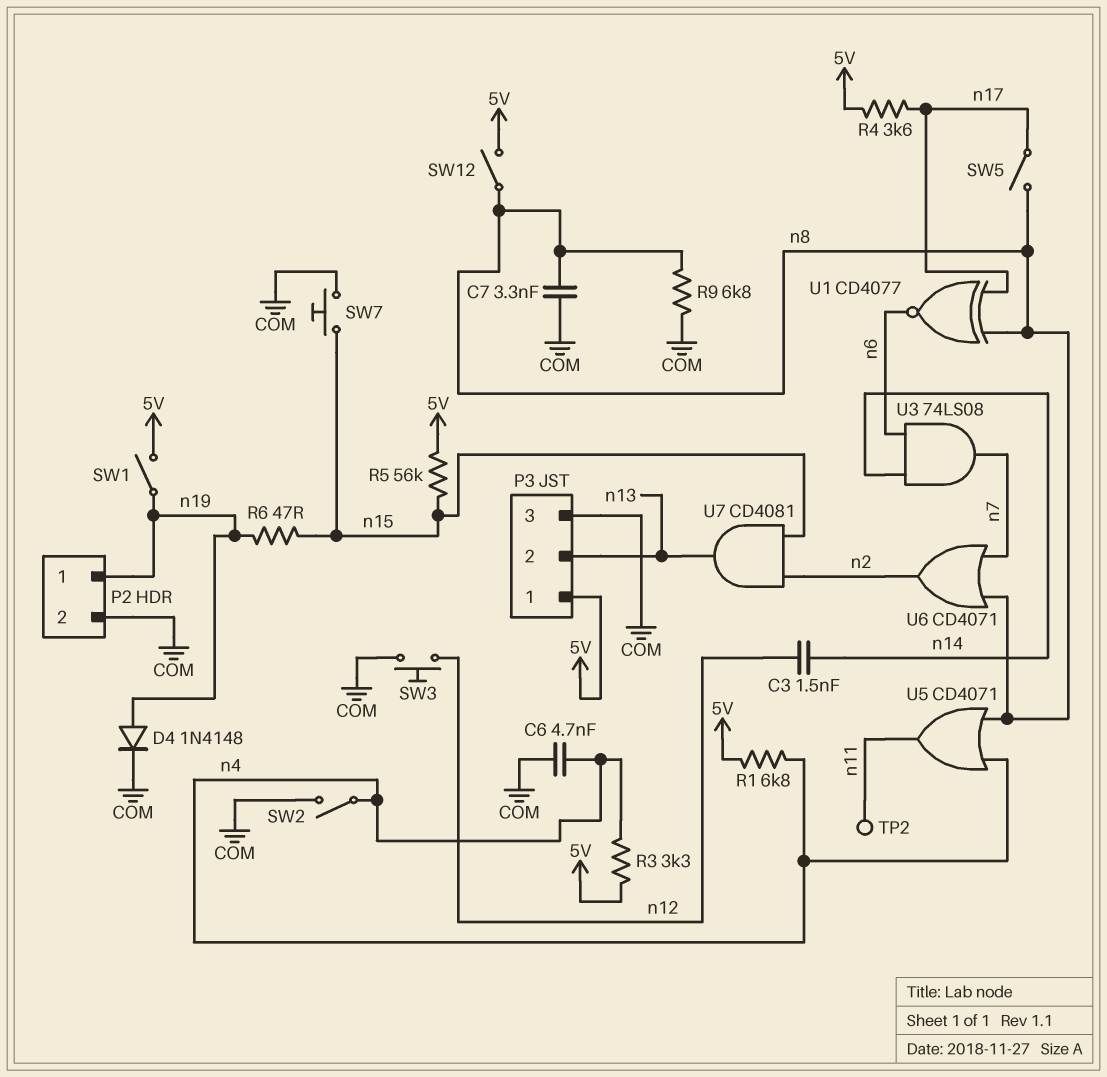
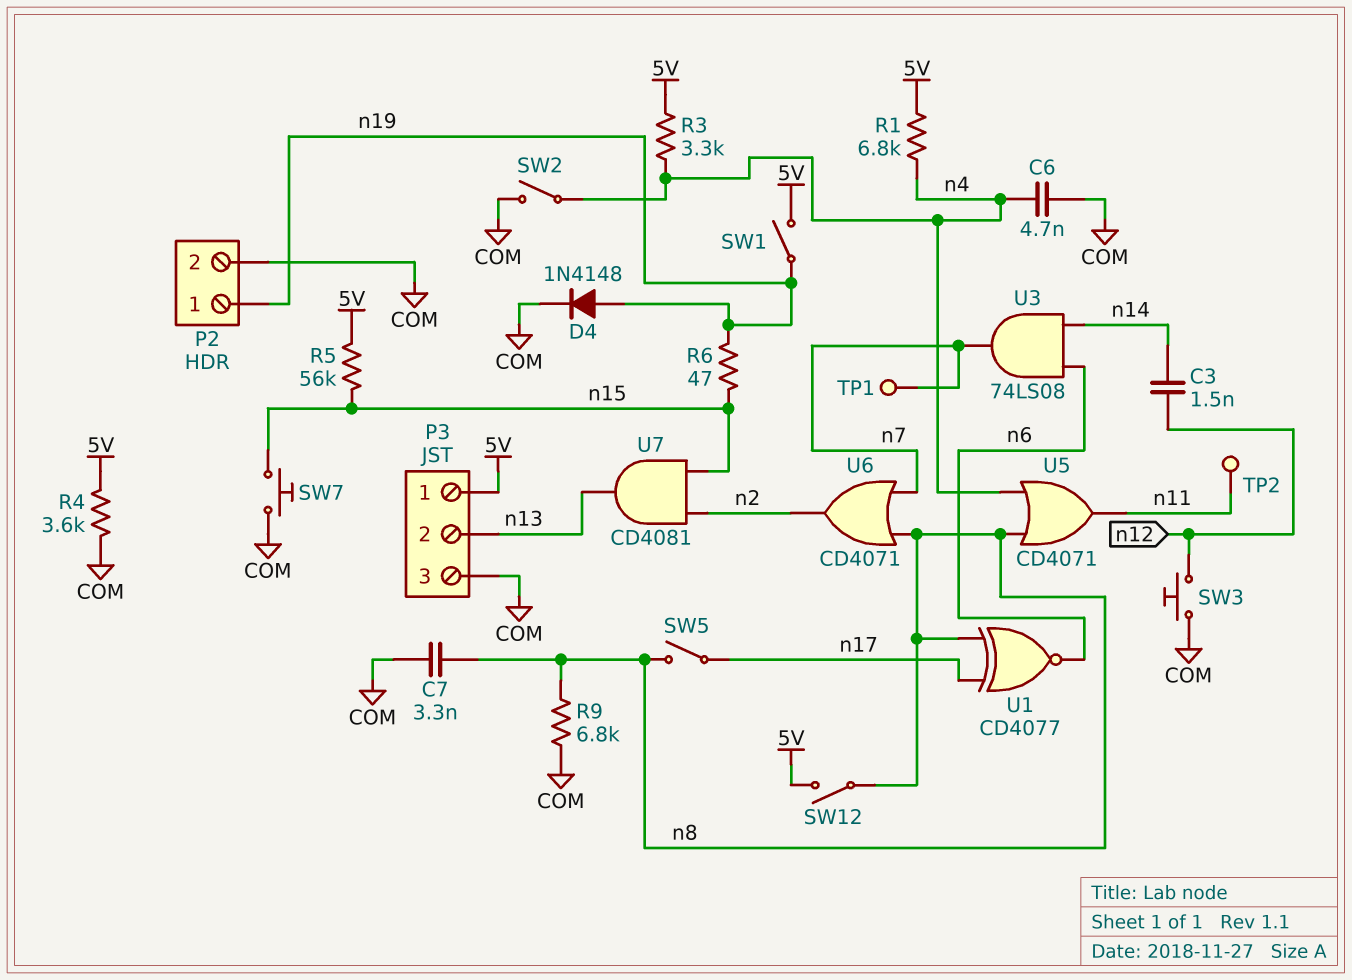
R4: 3.6k (5V, n17) -> 3.6k (5V, COM)
TP1: none -> test point (n7)

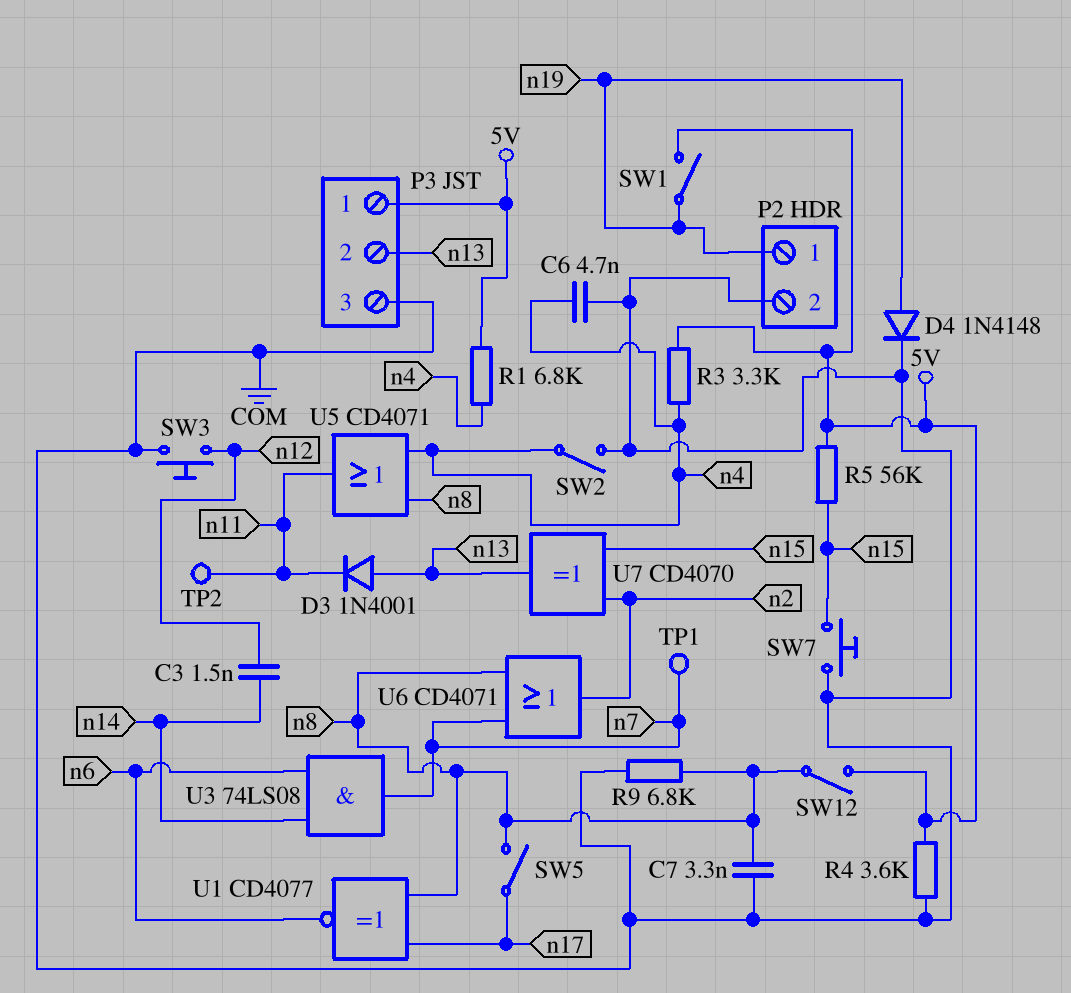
D3: none -> diode 1N4001 (A n13, K n11)
R6: 47 (n15, n19) -> none
U7: AND CD4081 (in n2, in n15, out n13) -> XOR CD4070 (in n2, in n15, out n13)

